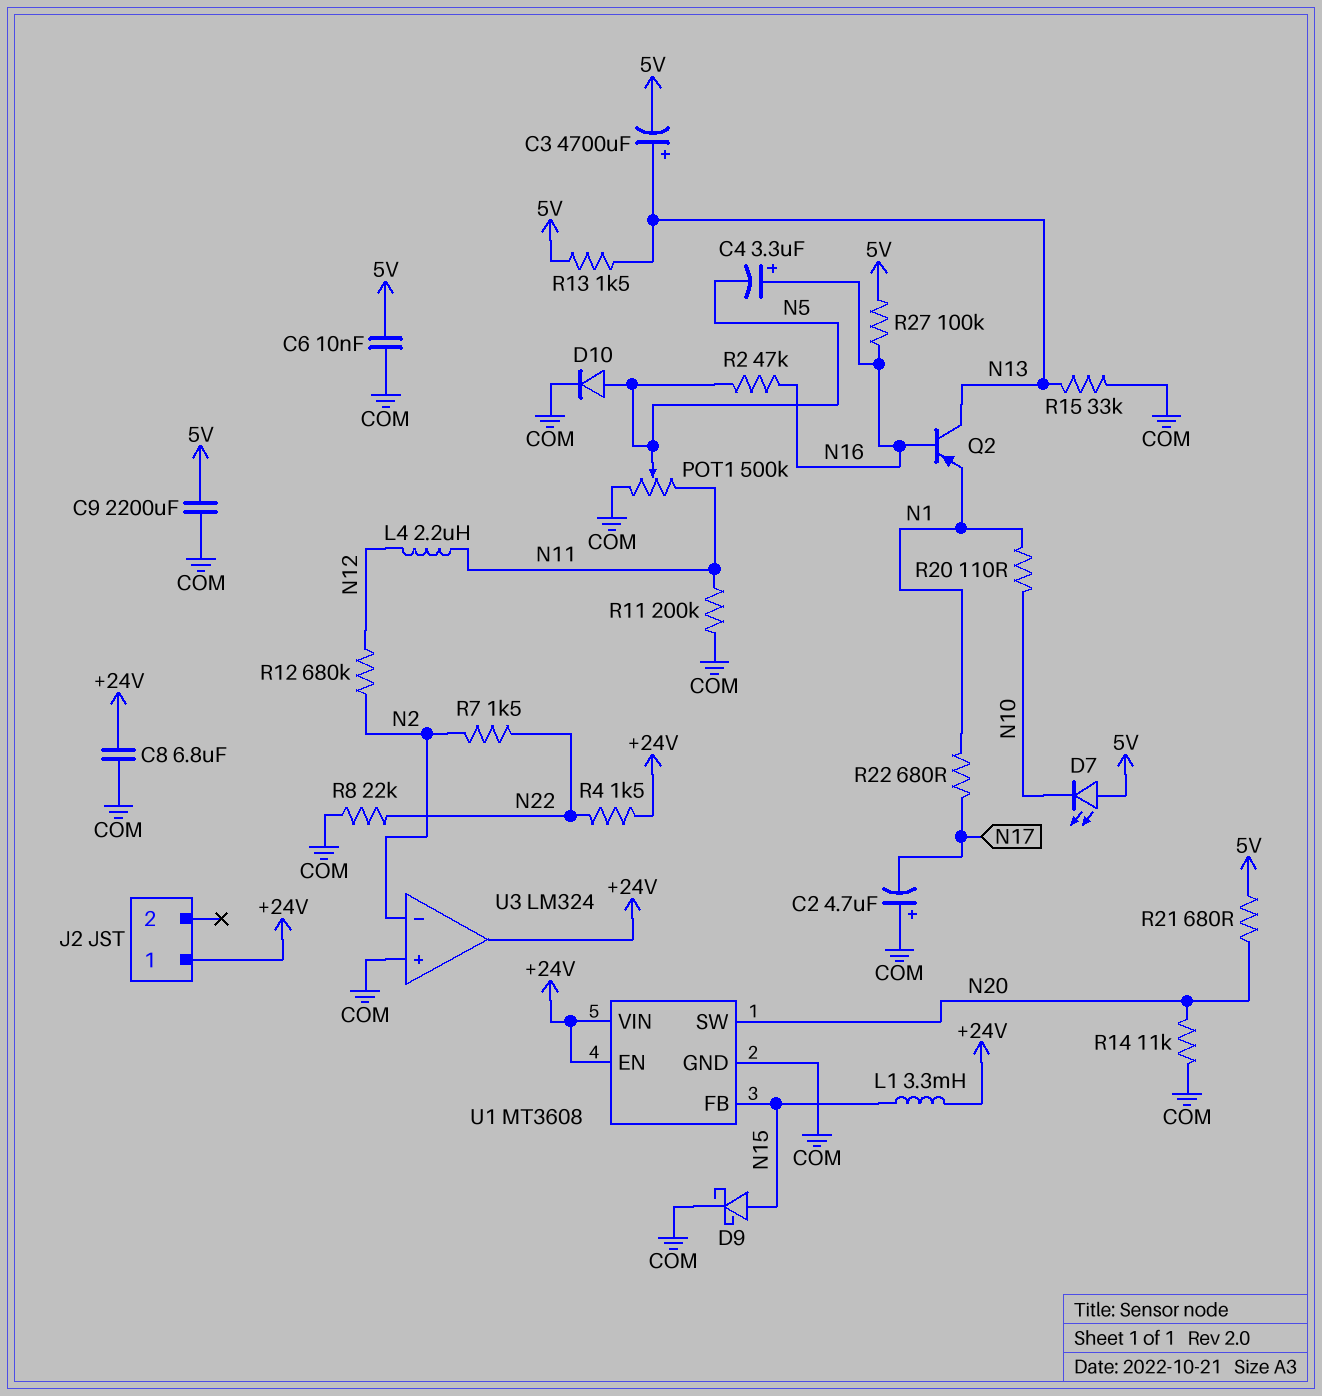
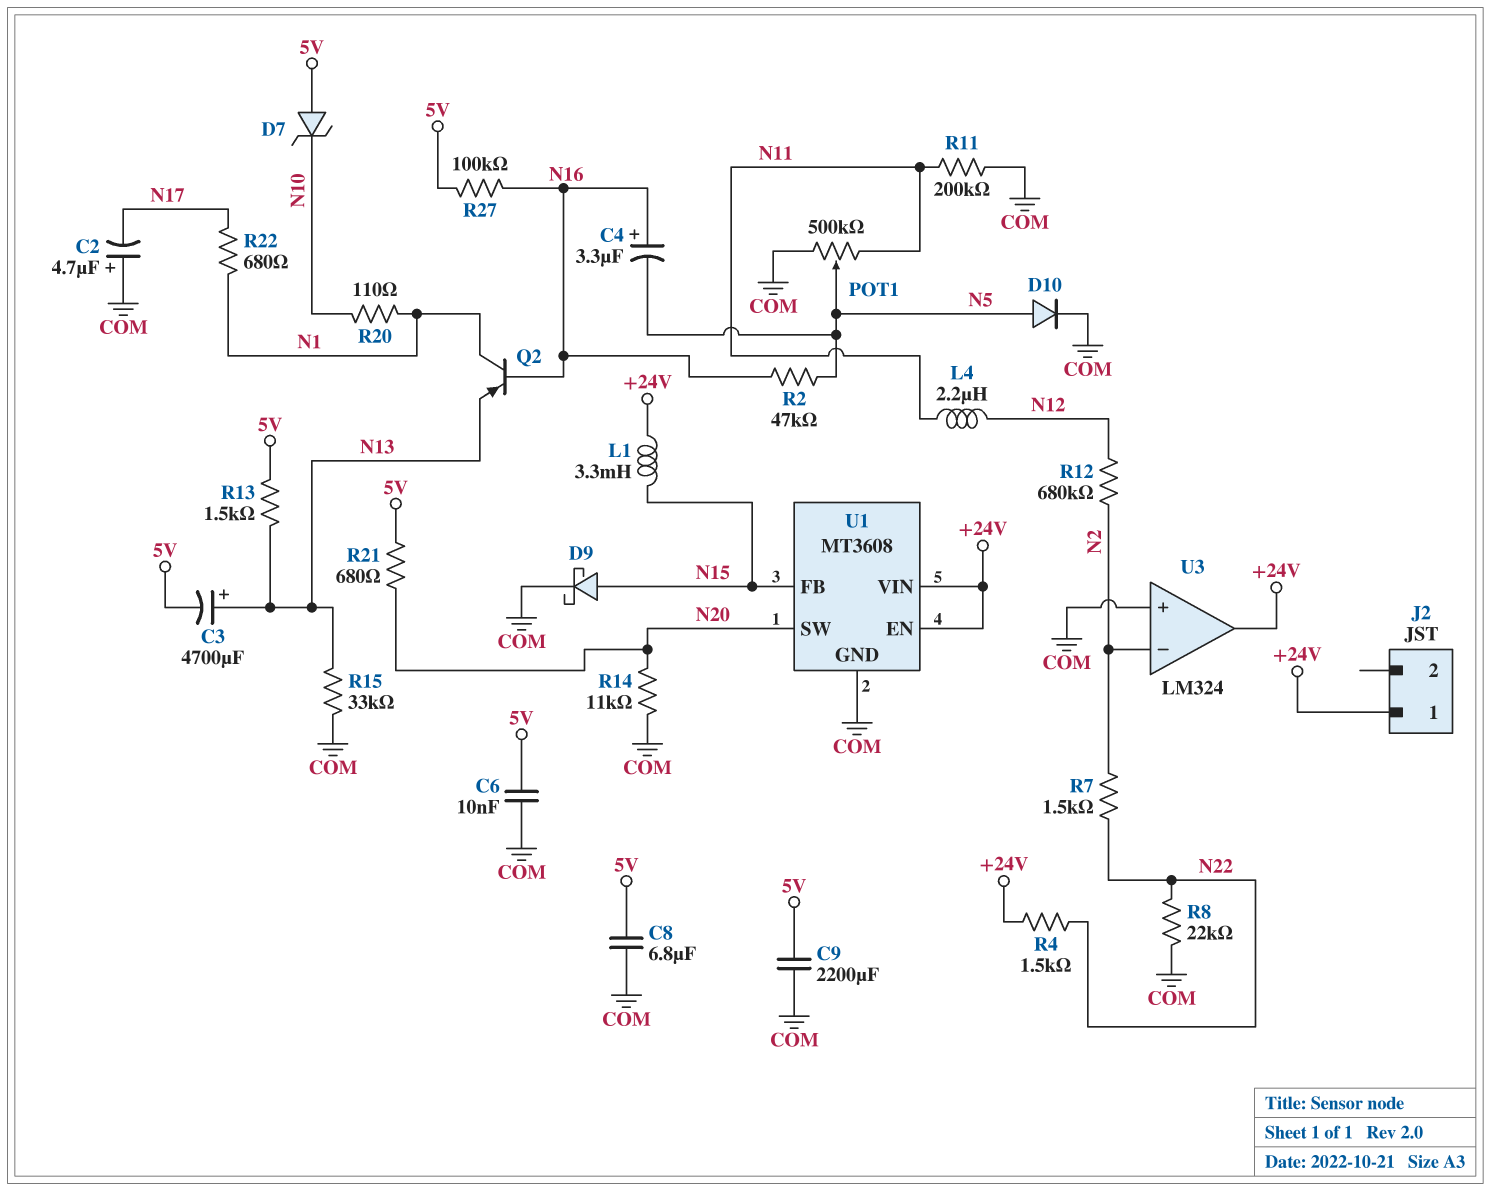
C8: 6.8uF (+24V, COM) -> 6.8uF (5V, COM)
D7: LED (A 5V, K N10) -> zener (A 5V, K N10)
Q2: PNP (B N16, C N13, E N1) -> PNP (B N16, C N1, E N13)

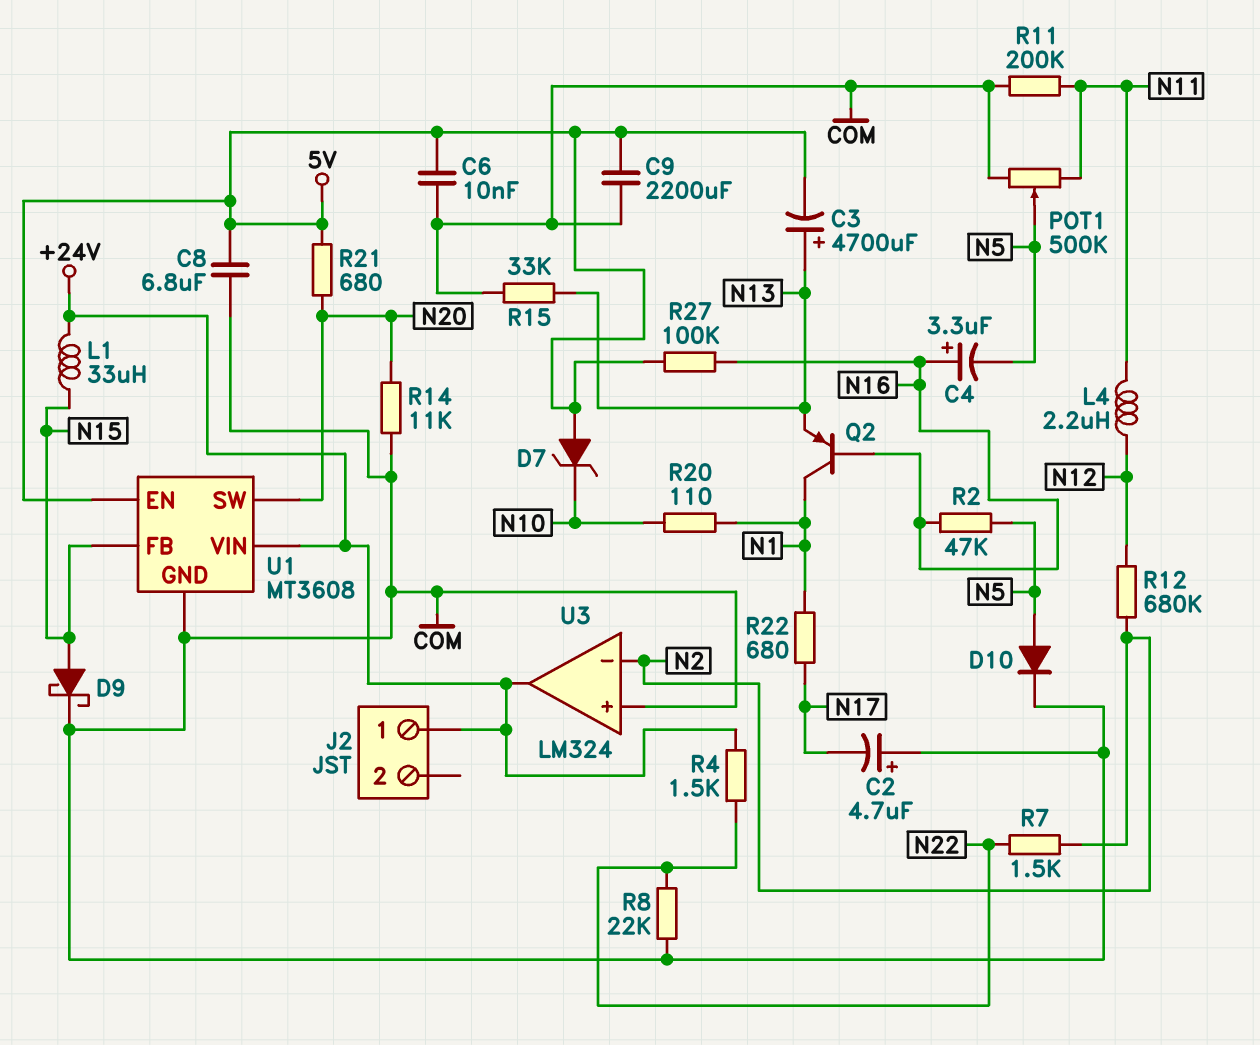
L1: 3.3mH (+24V, N15) -> 33uH (+24V, N15)
R13: 1.5k (5V, N13) -> none
U1 pin EN: +24V -> 5V

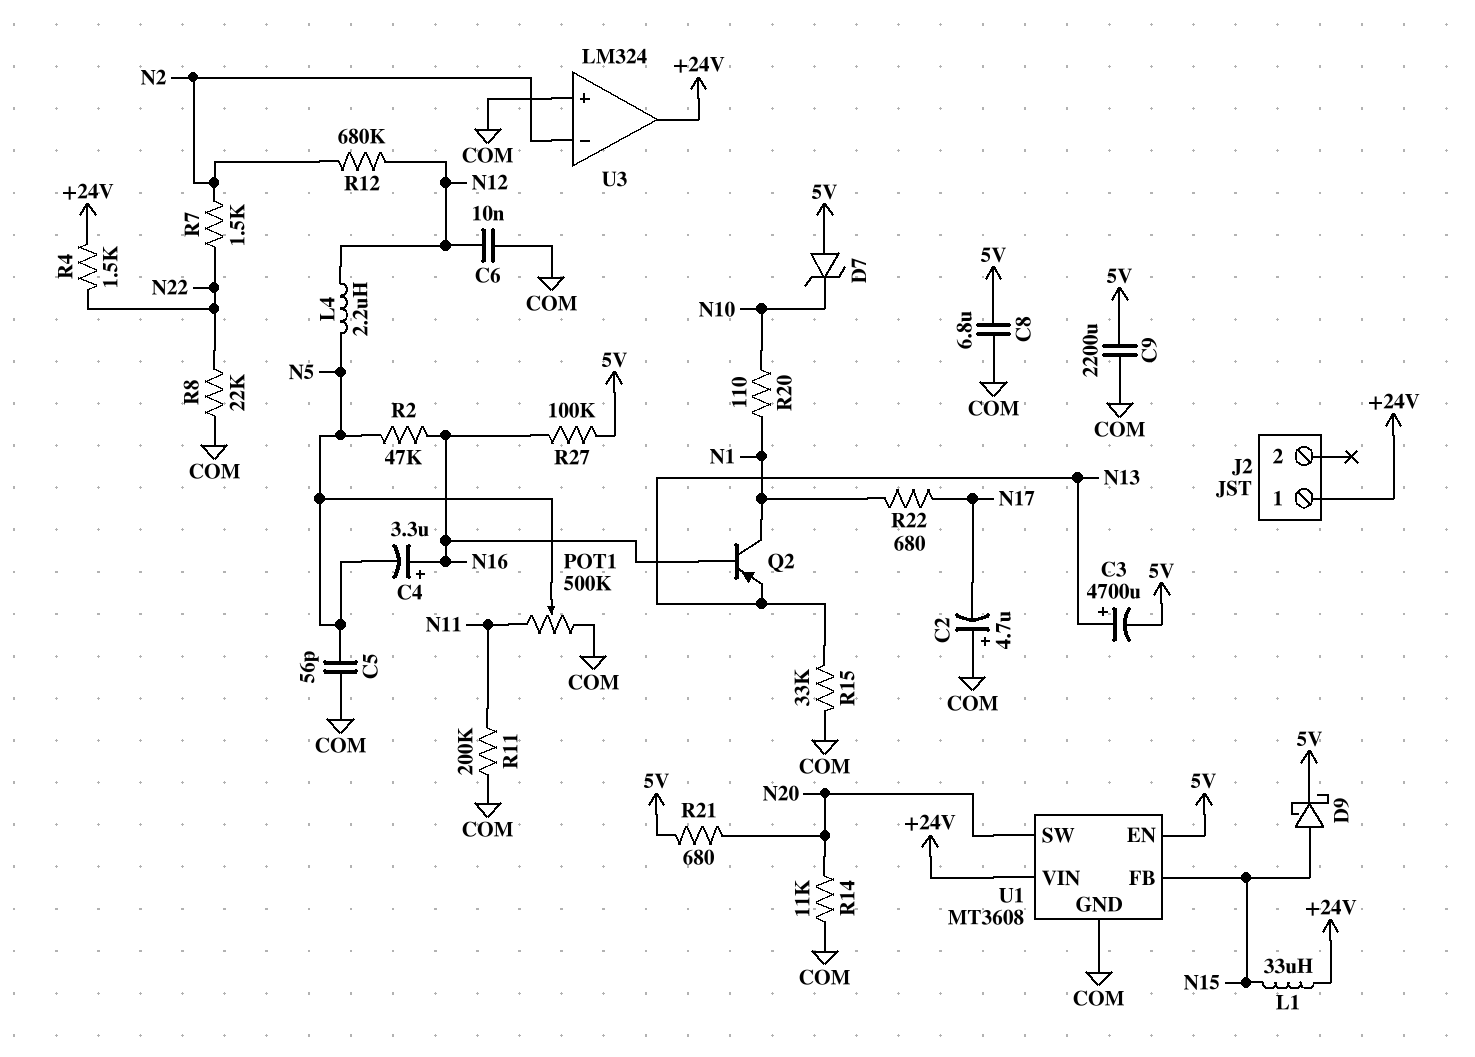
C5: none -> 56pF (COM, N5)
C6: 10nF (5V, COM) -> 10nF (COM, N12)
D9: schottky (A N15, K COM) -> schottky (A N15, K 5V)
D10: diode (A N5, K COM) -> none
L4: 2.2uH (N11, N12) -> 2.2uH (N5, N12)

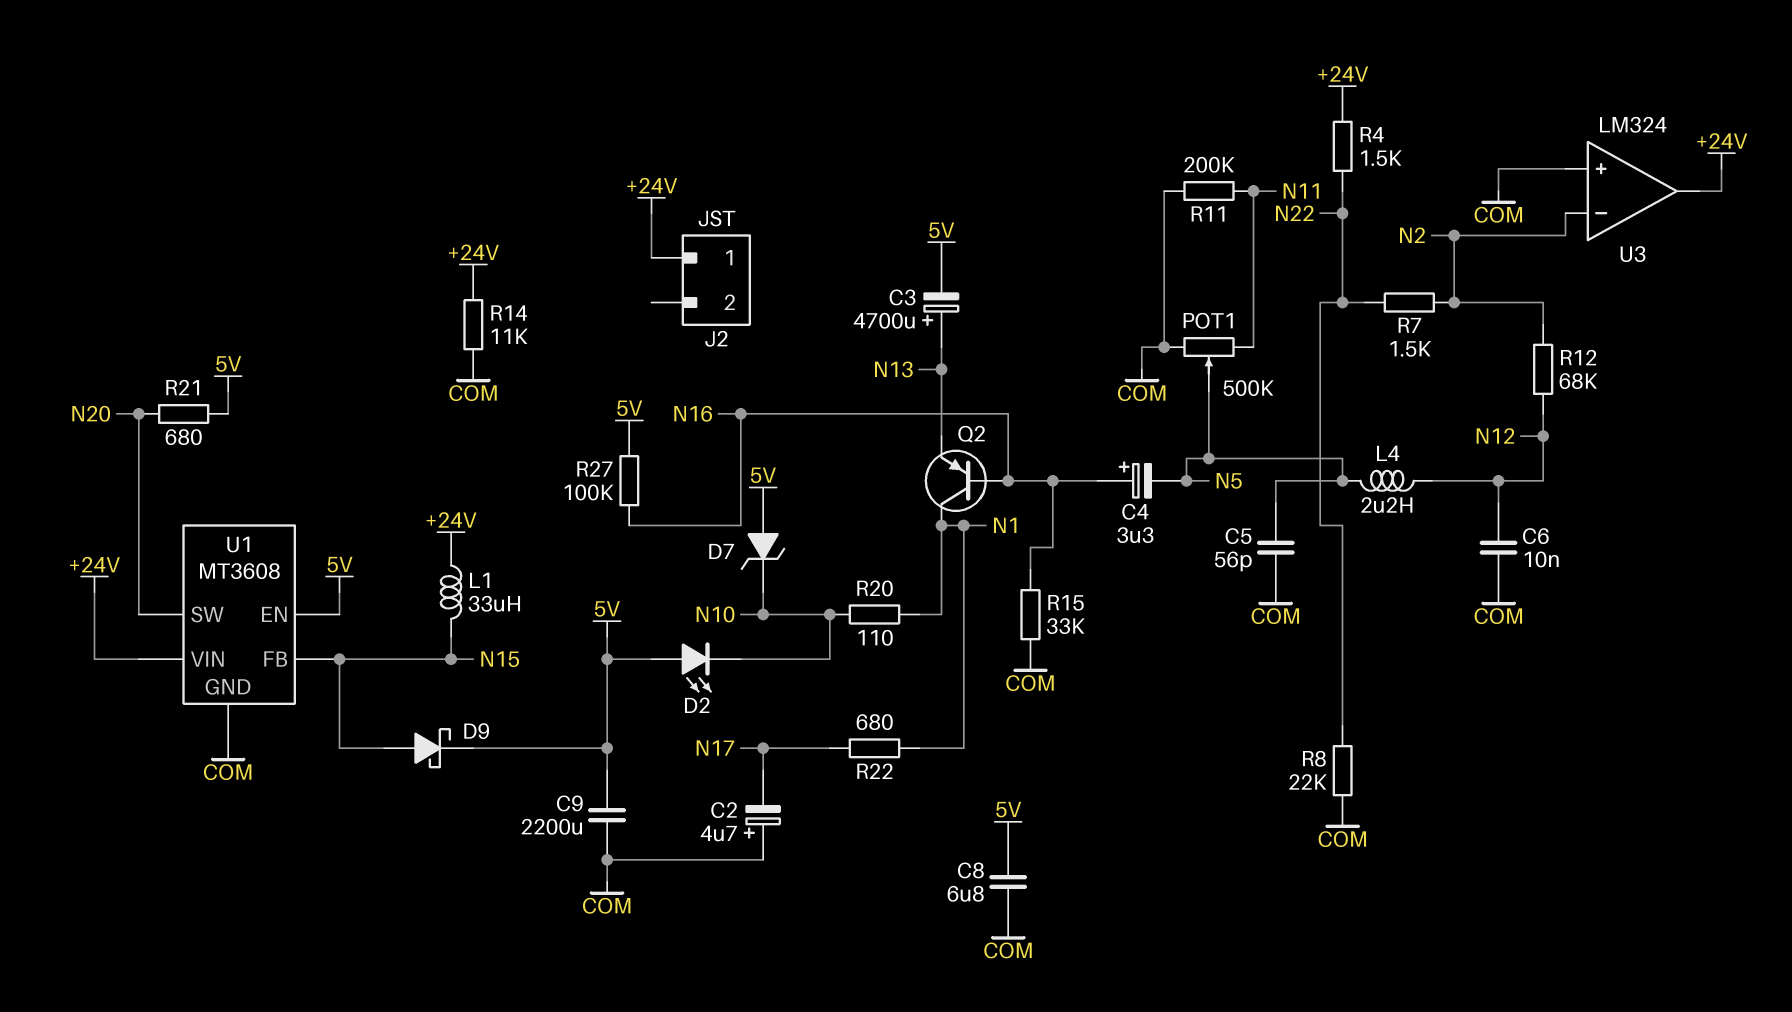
D2: none -> LED (A 5V, K N10)
R2: 47k (N5, N16) -> none
R12: 680k (N2, N12) -> 68k (N2, N12)
R14: 11k (COM, N20) -> 11k (+24V, COM)
R15: 33k (COM, N13) -> 33k (COM, N16)

